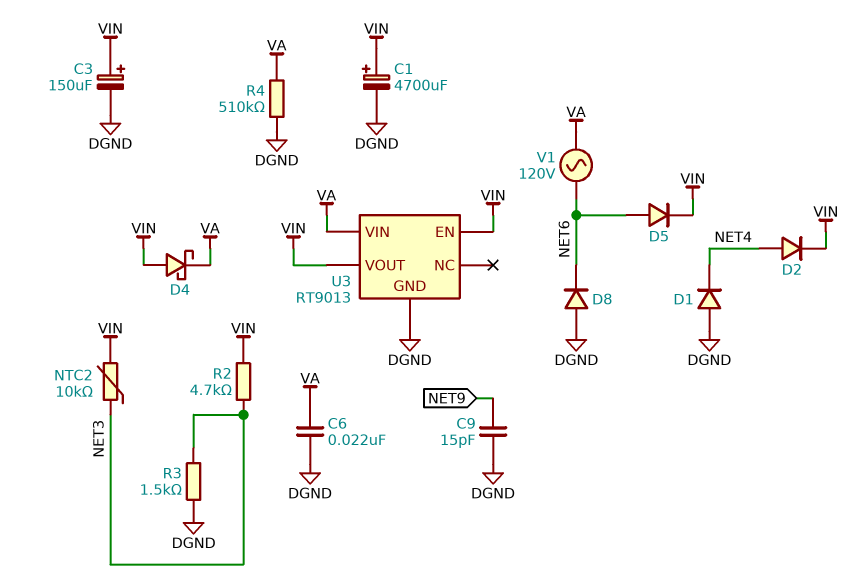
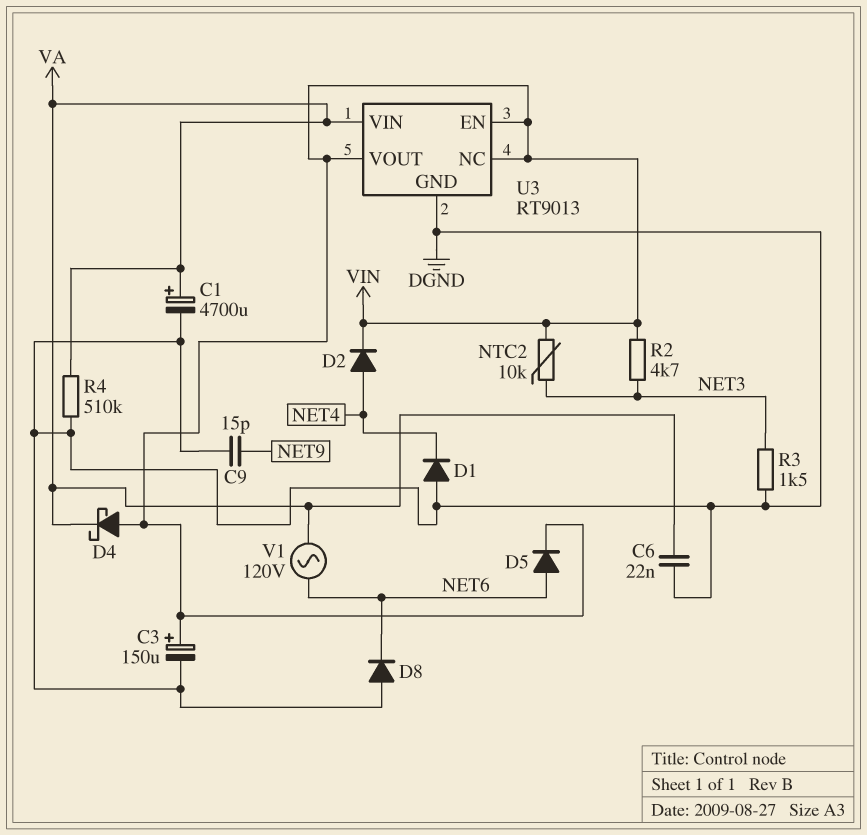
C1: 4700uF (plus VIN, minus DGND) -> 4700uF (plus VA, minus DGND)
U3 pin NC: none -> VIN

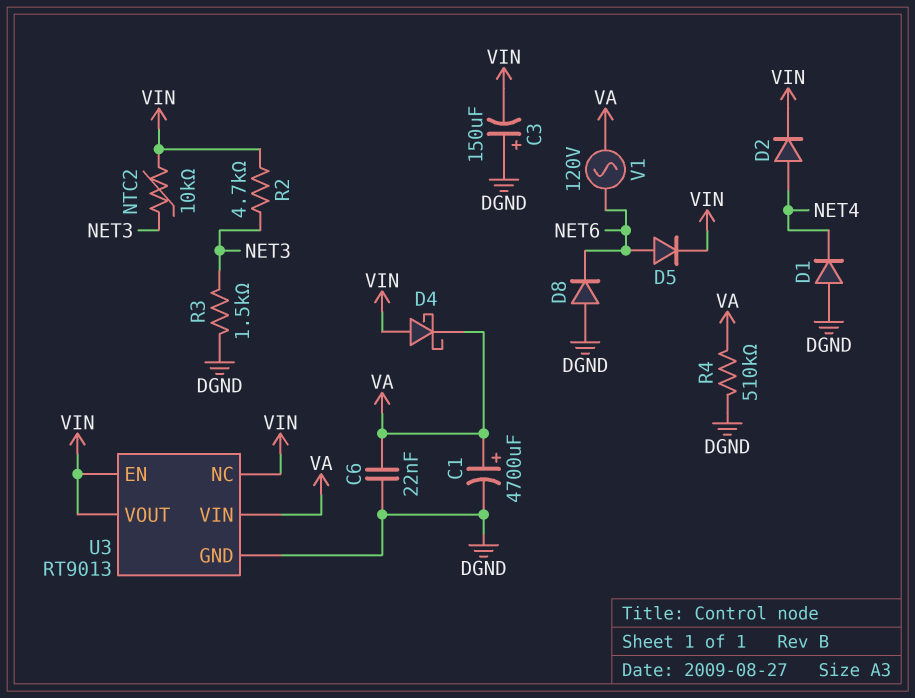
C3: 150uF (plus VIN, minus DGND) -> 150uF (plus DGND, minus VIN)
C9: 15pF (DGND, NET9) -> none

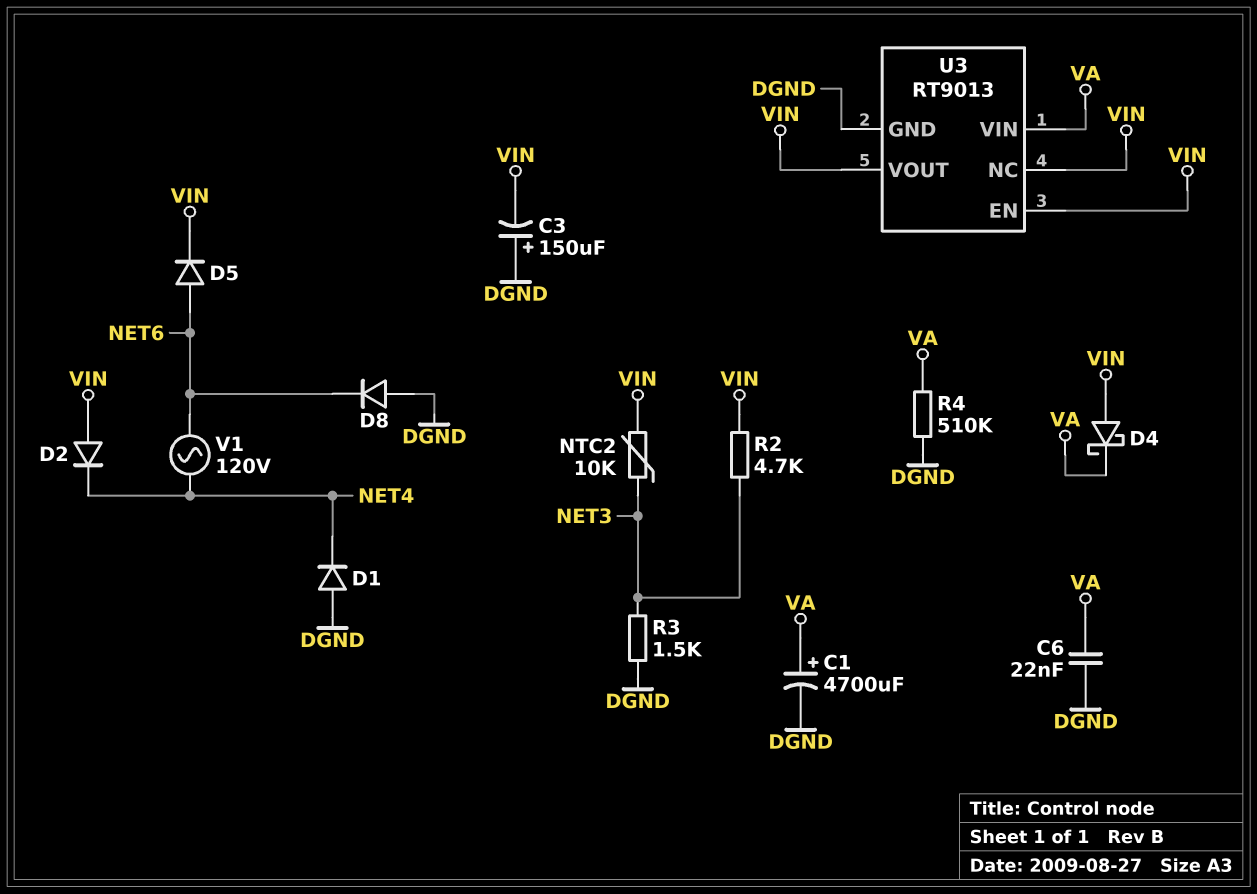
D2: diode (A NET4, K VIN) -> diode (A VIN, K NET4)
V1: AC 120V (NET6, VA) -> AC 120V (NET4, NET6)

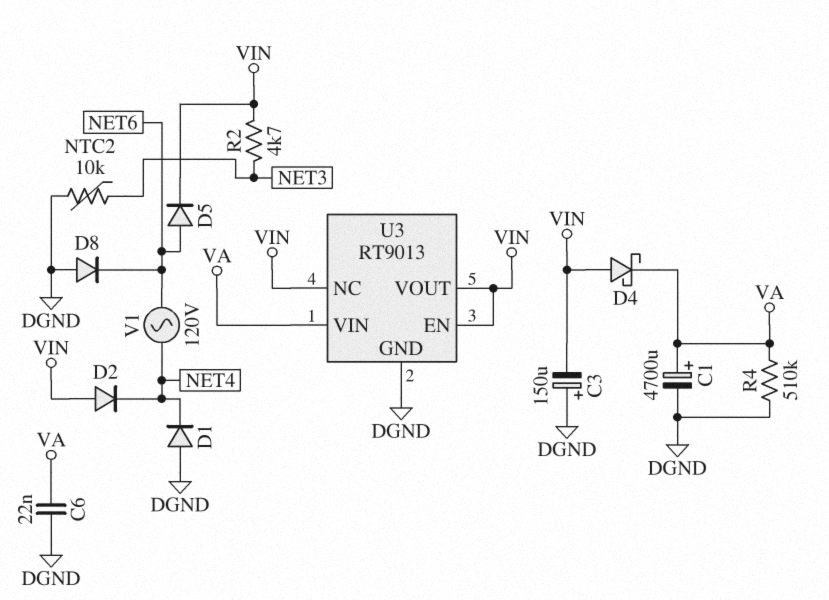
NTC2: 10k (NET3, VIN) -> 10k (DGND, NET3)
R3: 1.5k (DGND, NET3) -> none

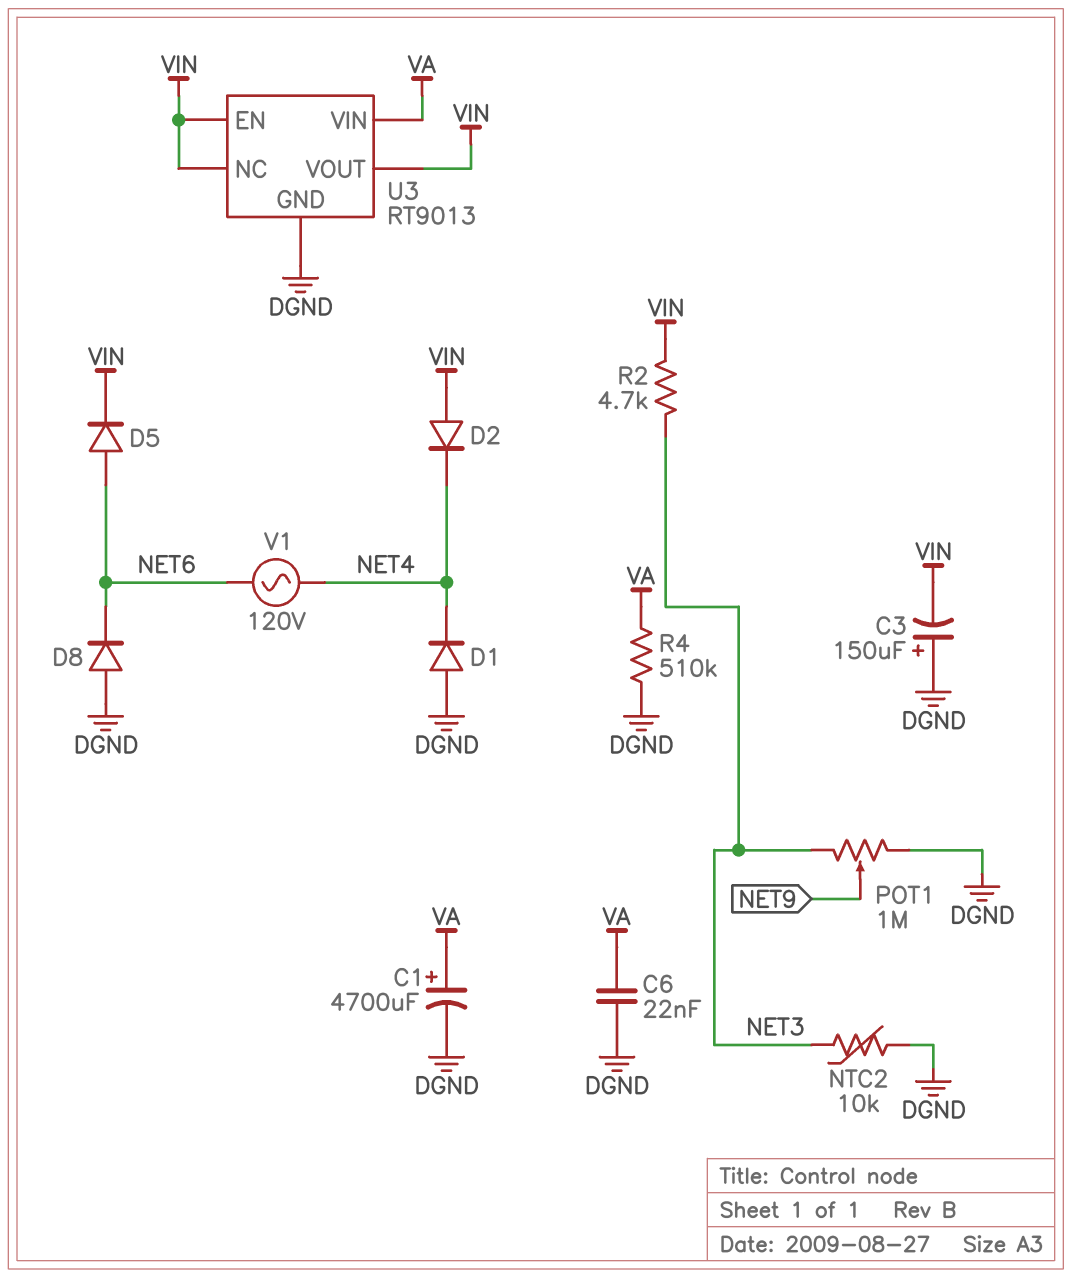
D4: schottky (A VIN, K VA) -> none
POT1: none -> 1M (DGND, NET3, wiper NET9)

